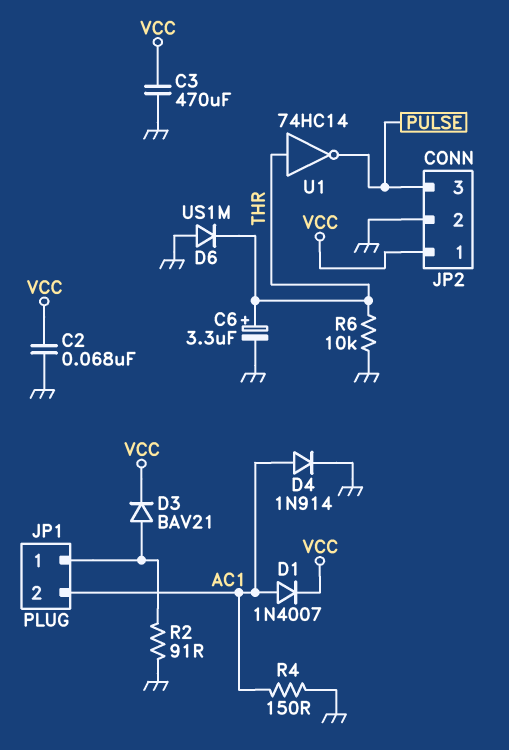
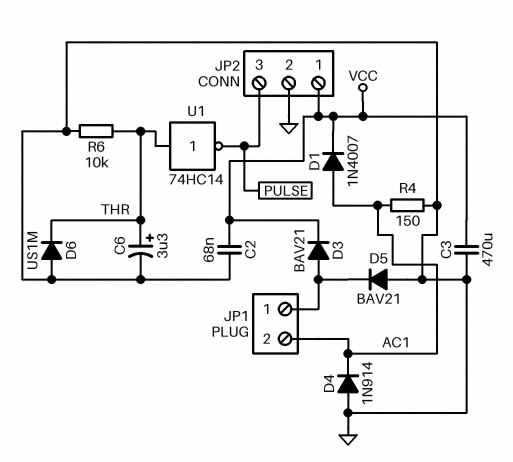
D4: diode 1N914 (A AC1, K GND) -> diode 1N914 (A GND, K AC1)
D5: none -> diode BAV21 (A GND, K JP1/1)
R2: 91 (GND, JP1/1) -> none

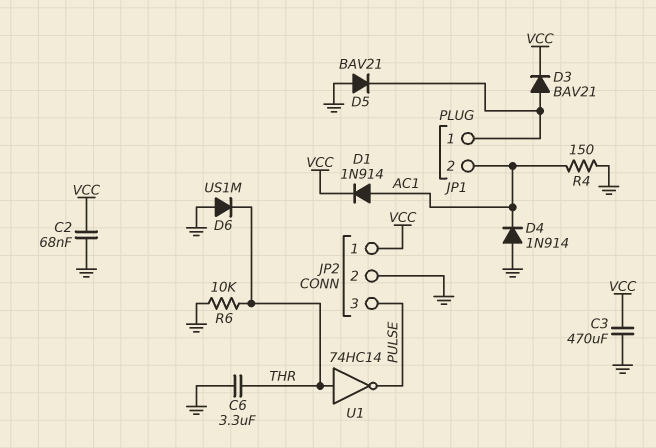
C6: 3.3uF (plus THR, minus GND) -> 3.3uF (GND, THR)
D1: diode 1N4007 (A AC1, K VCC) -> diode 1N914 (A AC1, K VCC)

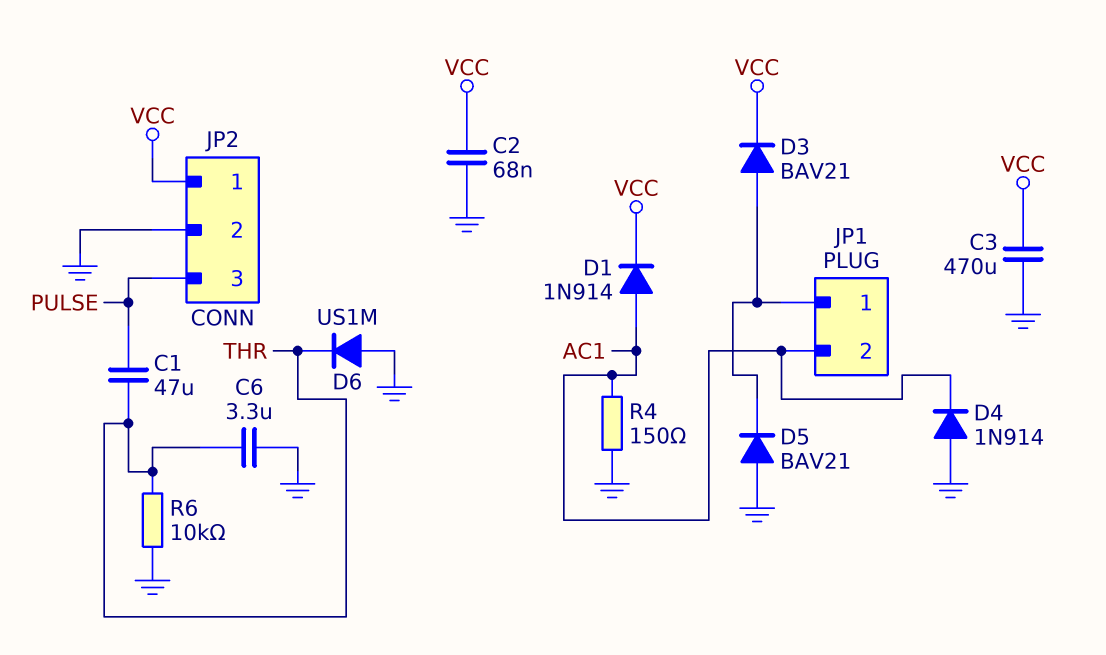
C1: none -> 47uF (PULSE, THR)
U1: NOT 74HC14 (in THR, out PULSE) -> none

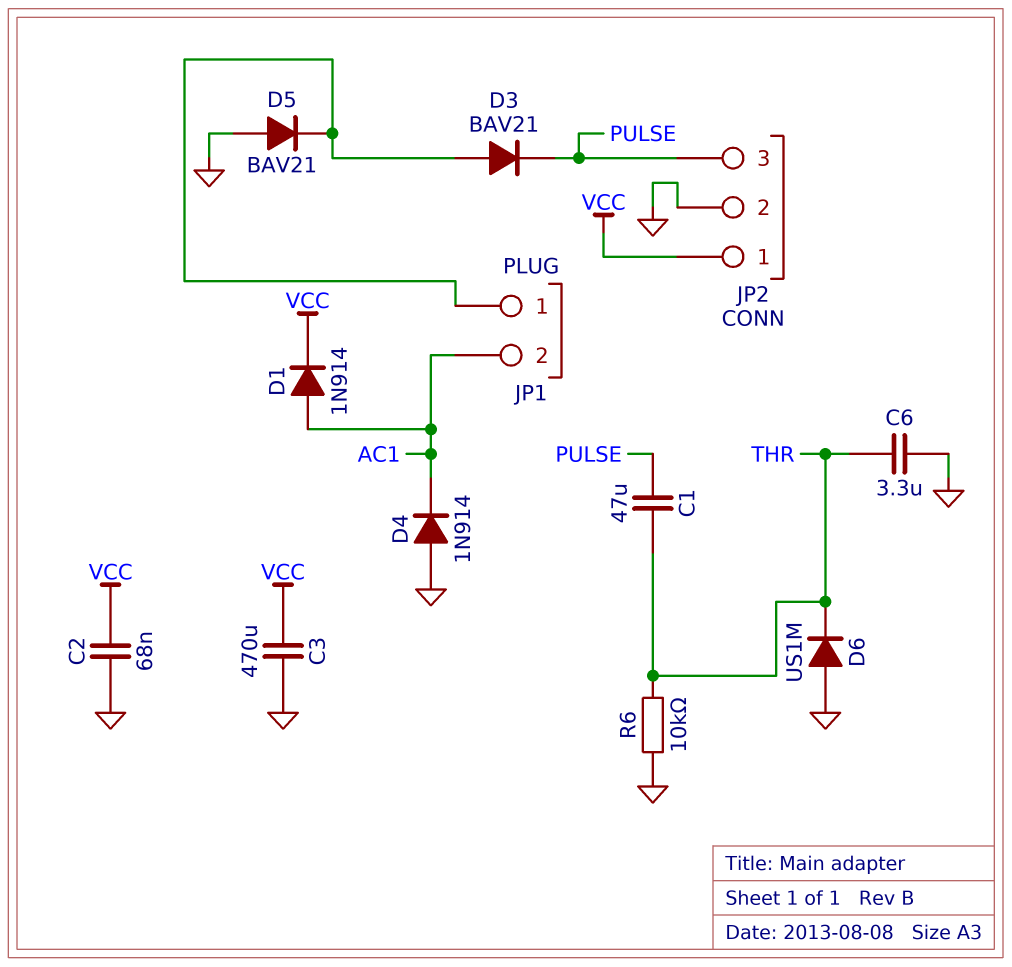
D3: diode BAV21 (A JP1/1, K VCC) -> diode BAV21 (A JP1/1, K PULSE)
R4: 150 (AC1, GND) -> none

